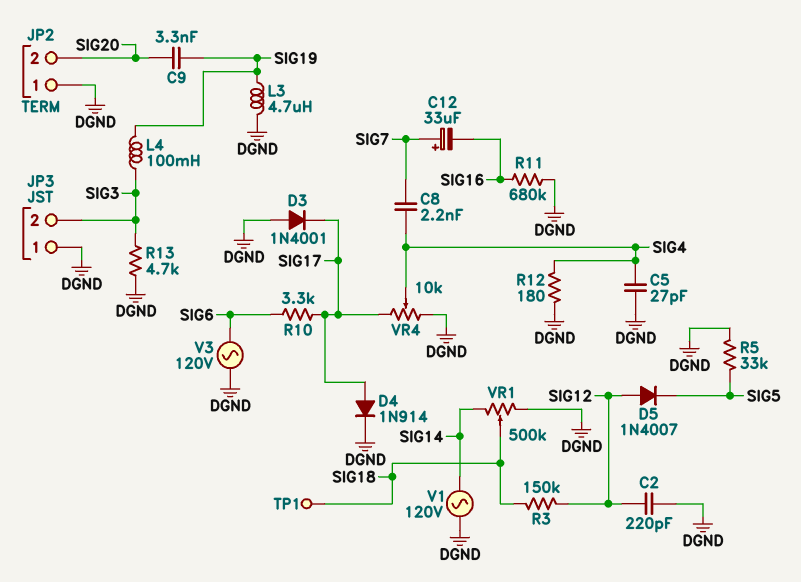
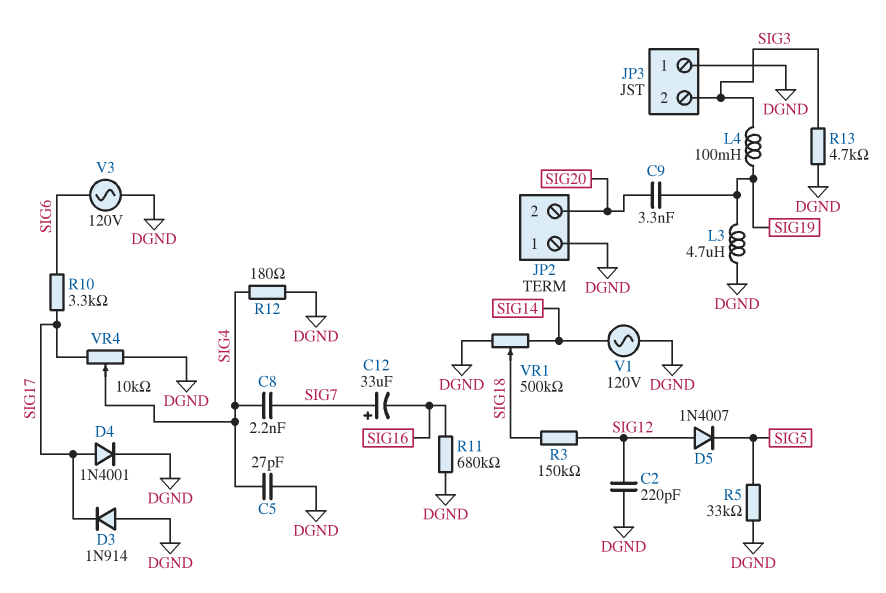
D3: diode 1N4001 (A DGND, K SIG17) -> diode 1N914 (A DGND, K SIG17)
D4: diode 1N914 (A SIG17, K DGND) -> diode 1N4001 (A SIG17, K DGND)
TP1: test point (SIG18) -> none

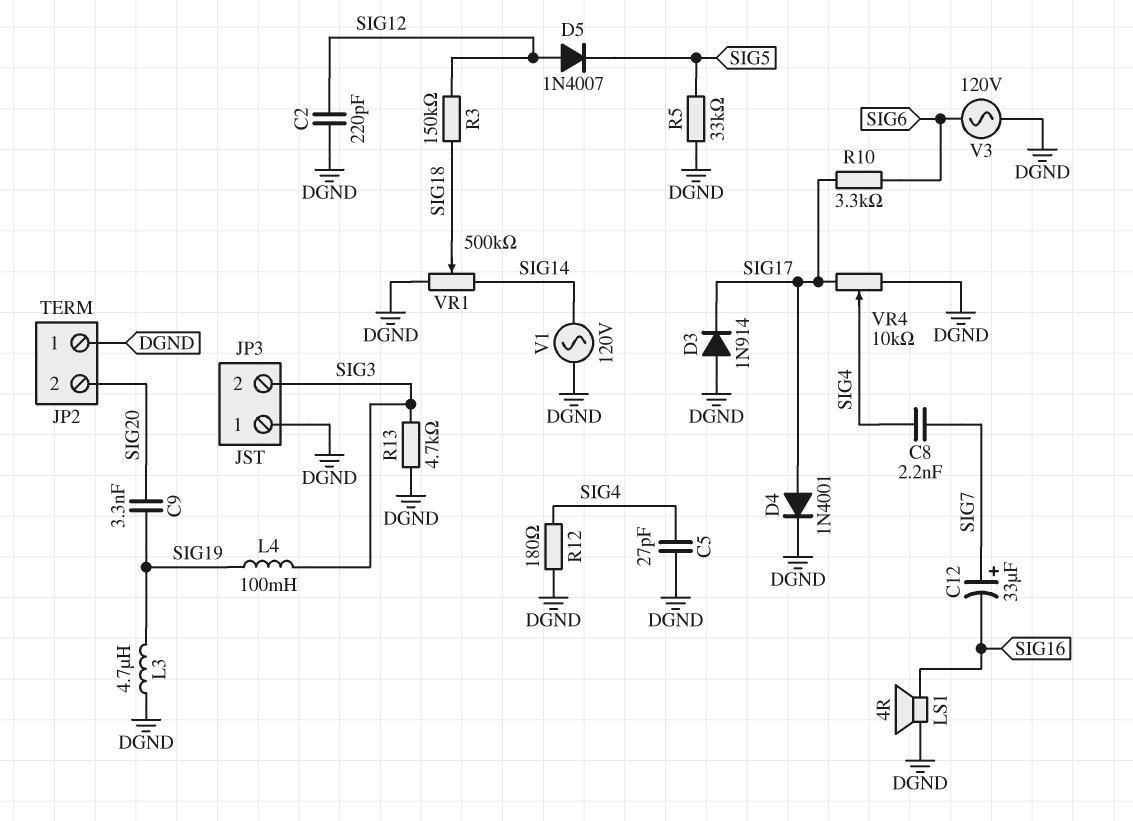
LS1: none -> speaker 4R (DGND, SIG16)
R11: 680k (DGND, SIG16) -> none

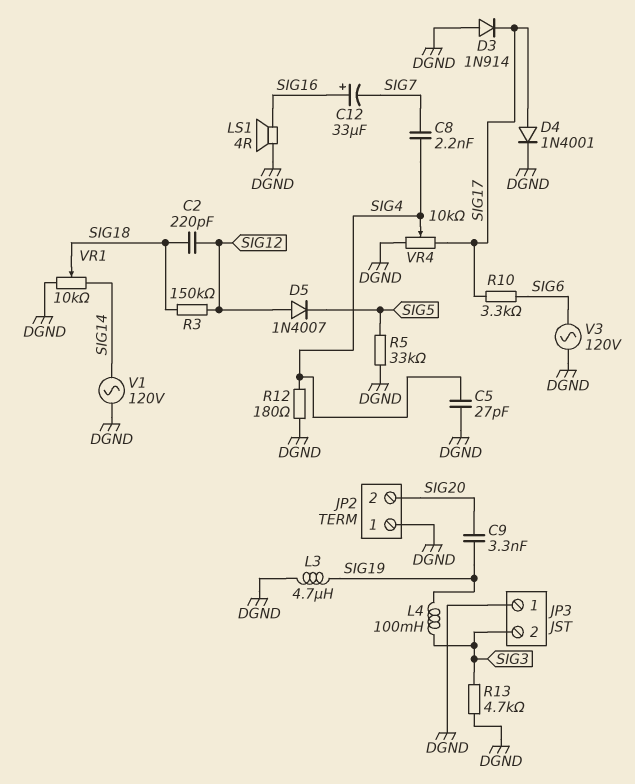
C2: 220pF (DGND, SIG12) -> 220pF (SIG12, SIG18)
C12: 33uF (plus SIG7, minus SIG16) -> 33uF (plus SIG16, minus SIG7)
VR1: 500k (DGND, SIG14, wiper SIG18) -> 10k (DGND, SIG14, wiper SIG18)

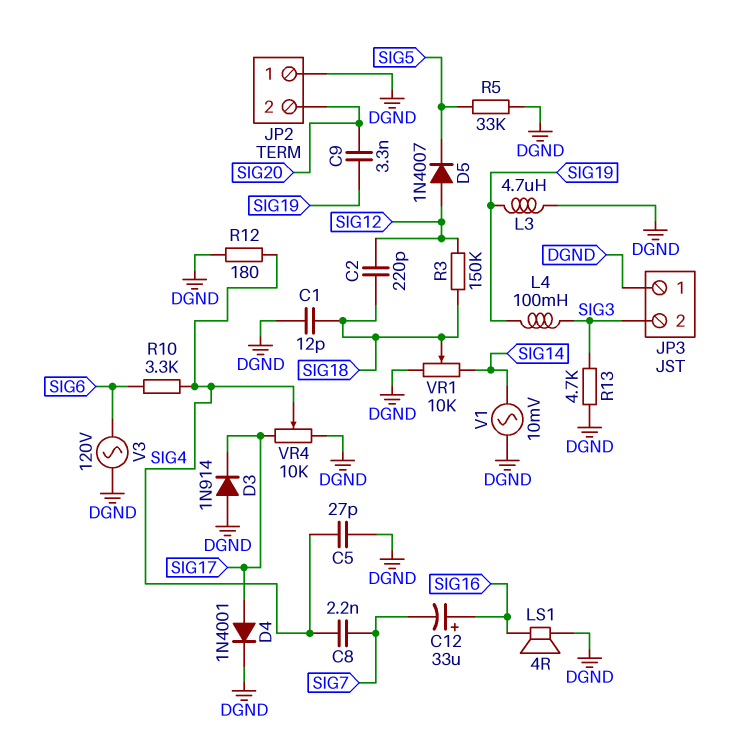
C1: none -> 12pF (DGND, SIG18)
R10: 3.3k (SIG6, SIG17) -> 3.3k (SIG4, SIG6)
V1: AC 120V (DGND, SIG14) -> AC 10mV (DGND, SIG14)

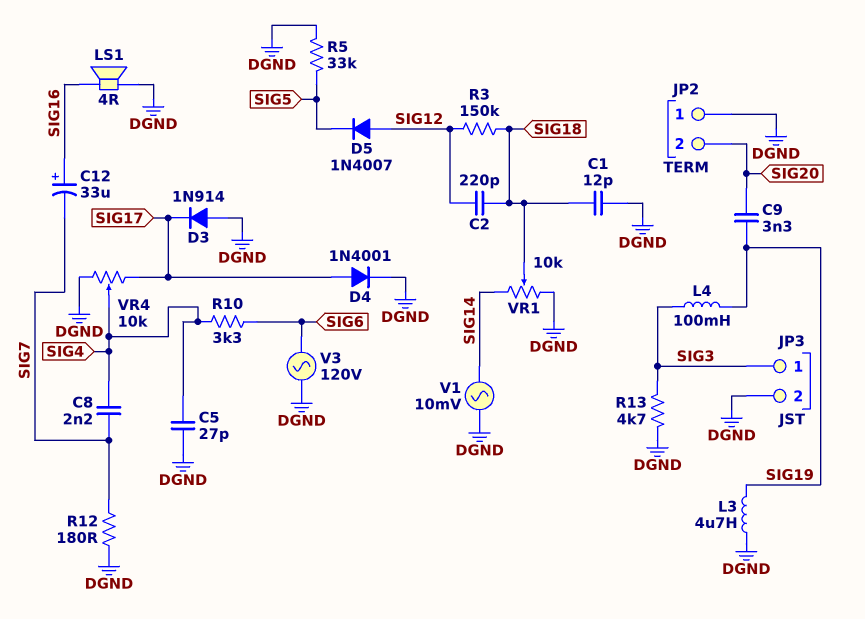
JP3 pin 1: DGND -> SIG3
JP3 pin 2: SIG3 -> DGND
R12: 180 (DGND, SIG4) -> 180 (DGND, SIG7)

